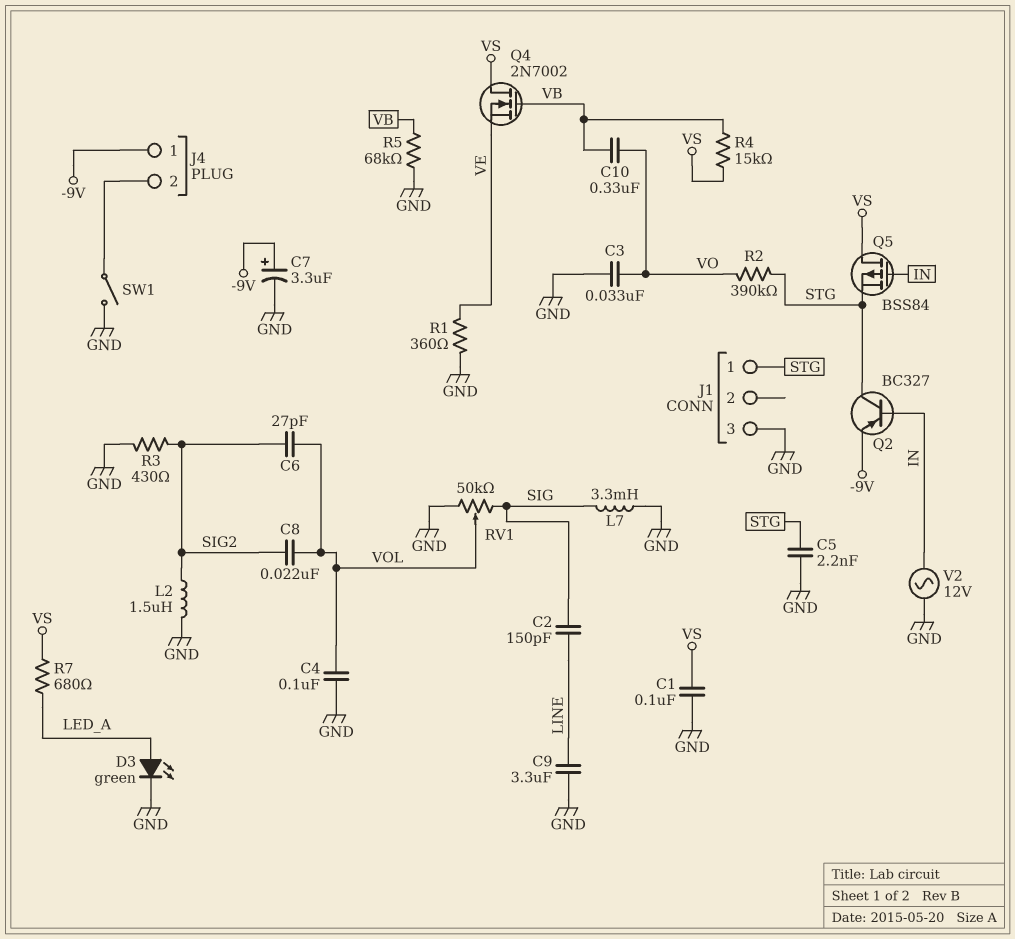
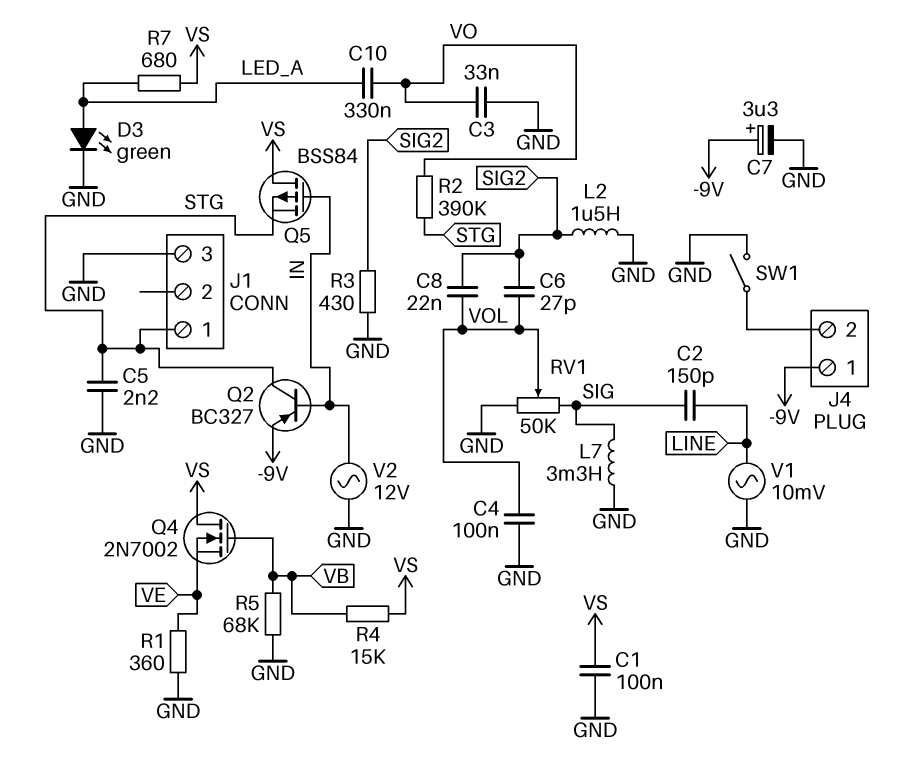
C9: 3.3uF (GND, LINE) -> none
C10: 330nF (VB, VO) -> 330nF (LED_A, VO)
V1: none -> AC 10mV (GND, LINE)

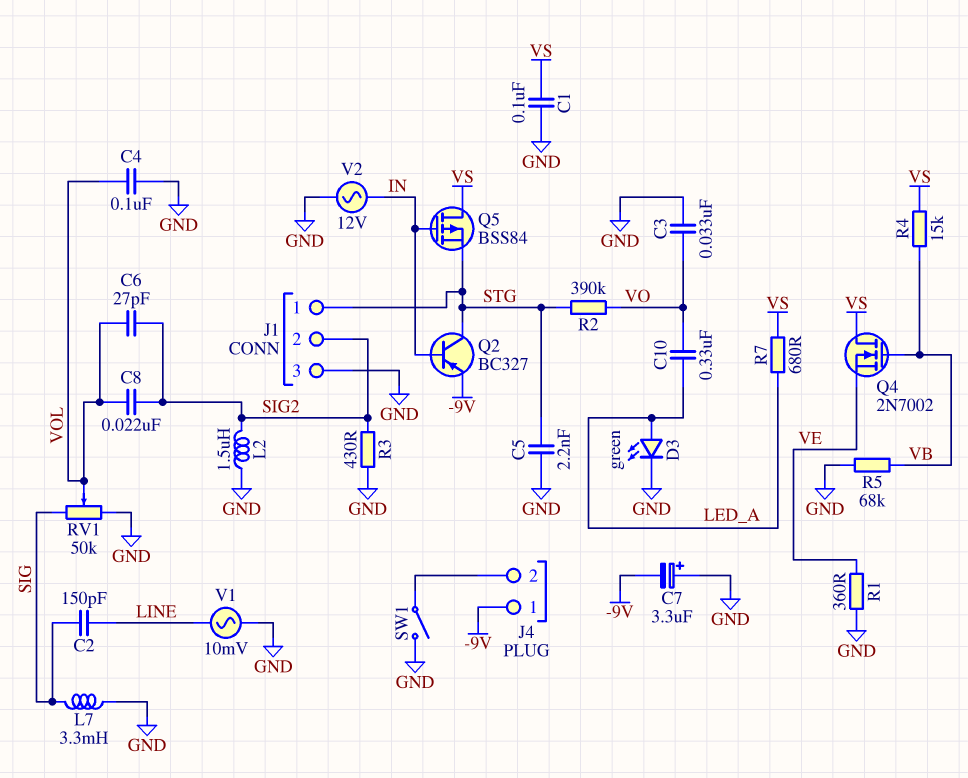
C7: 3.3uF (plus -9V, minus GND) -> 3.3uF (plus GND, minus -9V)
J1 pin 2: none -> SIG2

